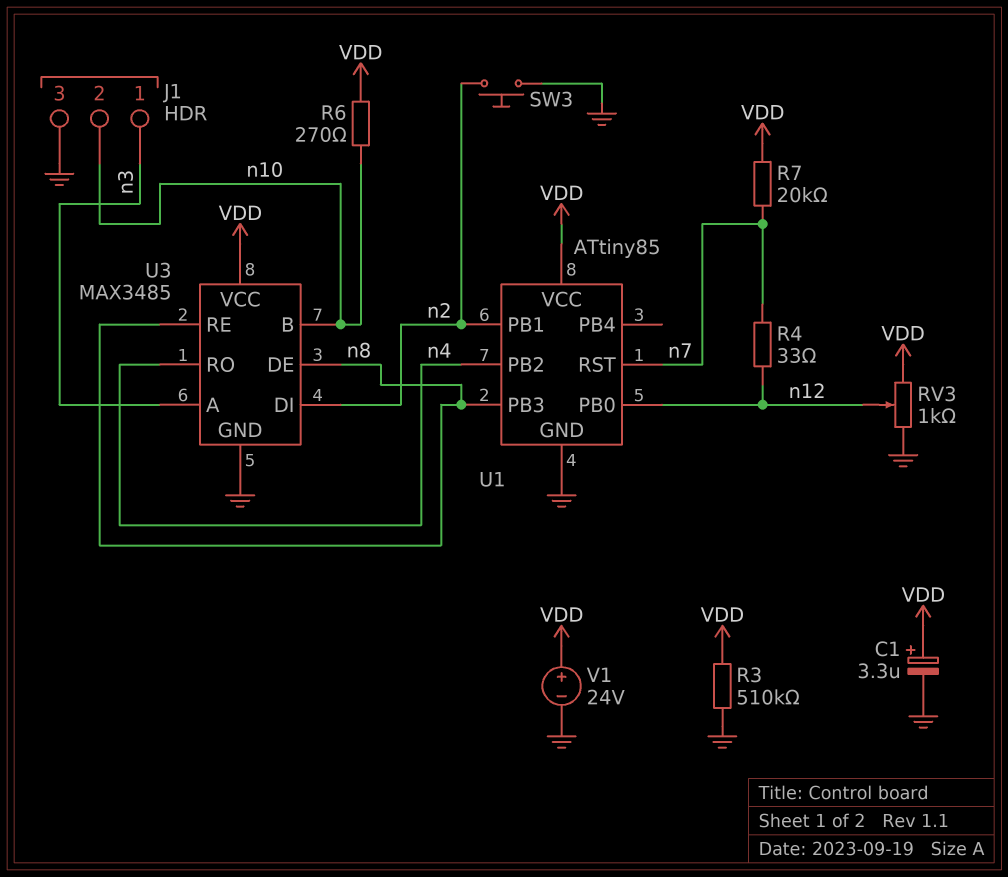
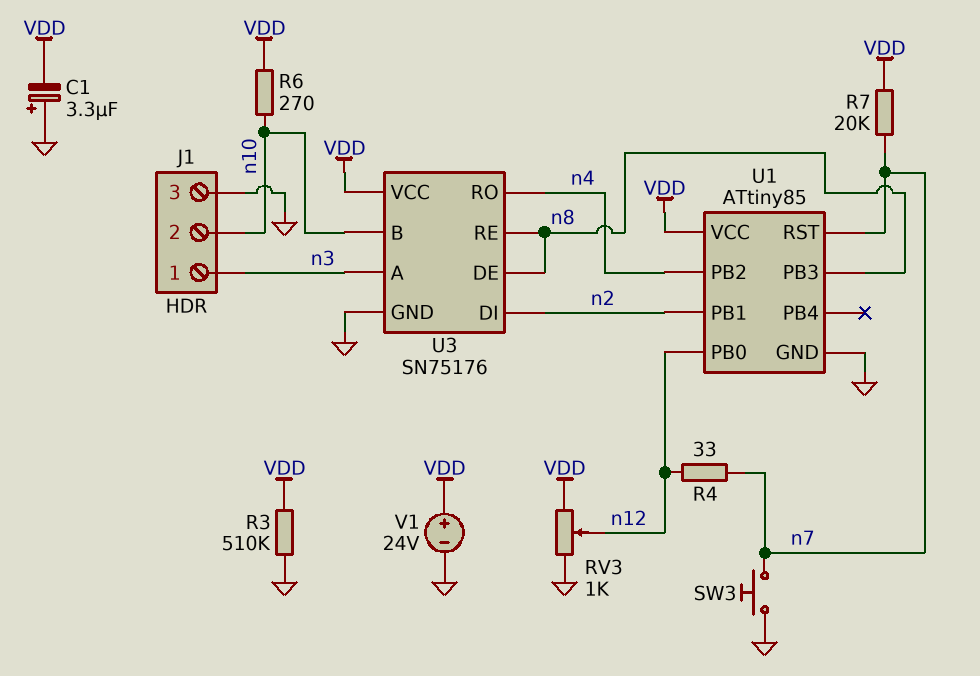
C1: 3.3uF (plus VDD, minus GND) -> 3.3uF (plus GND, minus VDD)
SW3: button (GND, n2) -> button (GND, n7)
U3: MAX3485 -> SN75176

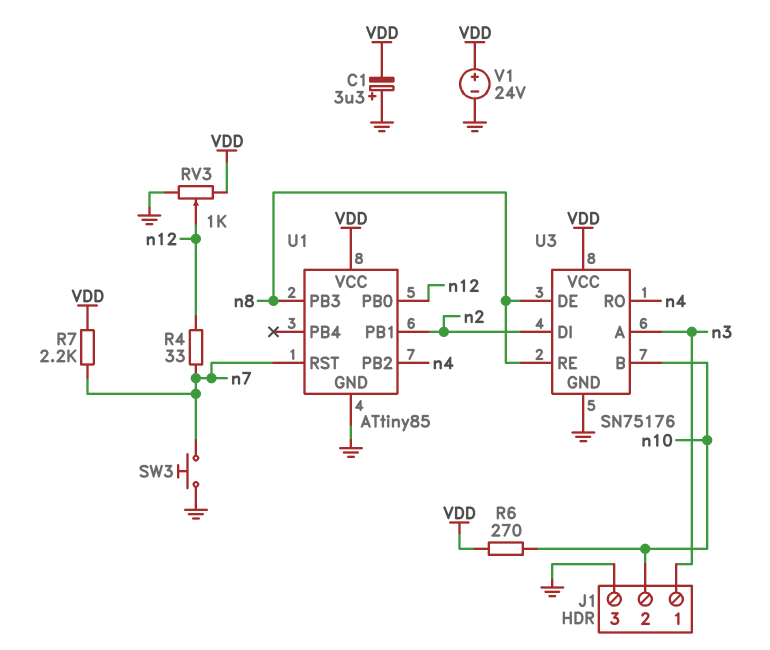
R3: 510k (GND, VDD) -> none
R7: 20k (VDD, n7) -> 2.2k (VDD, n7)

